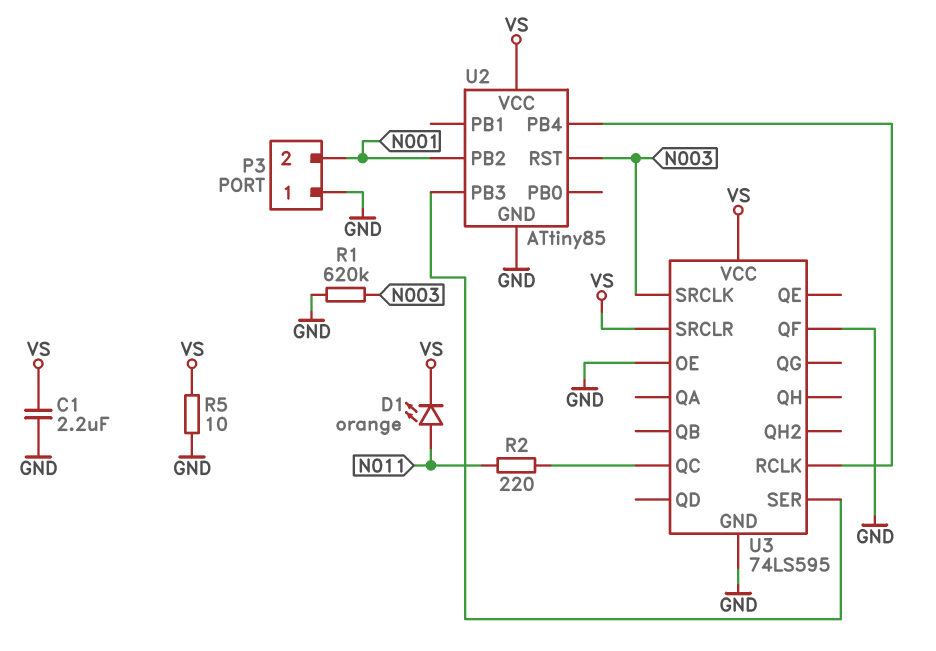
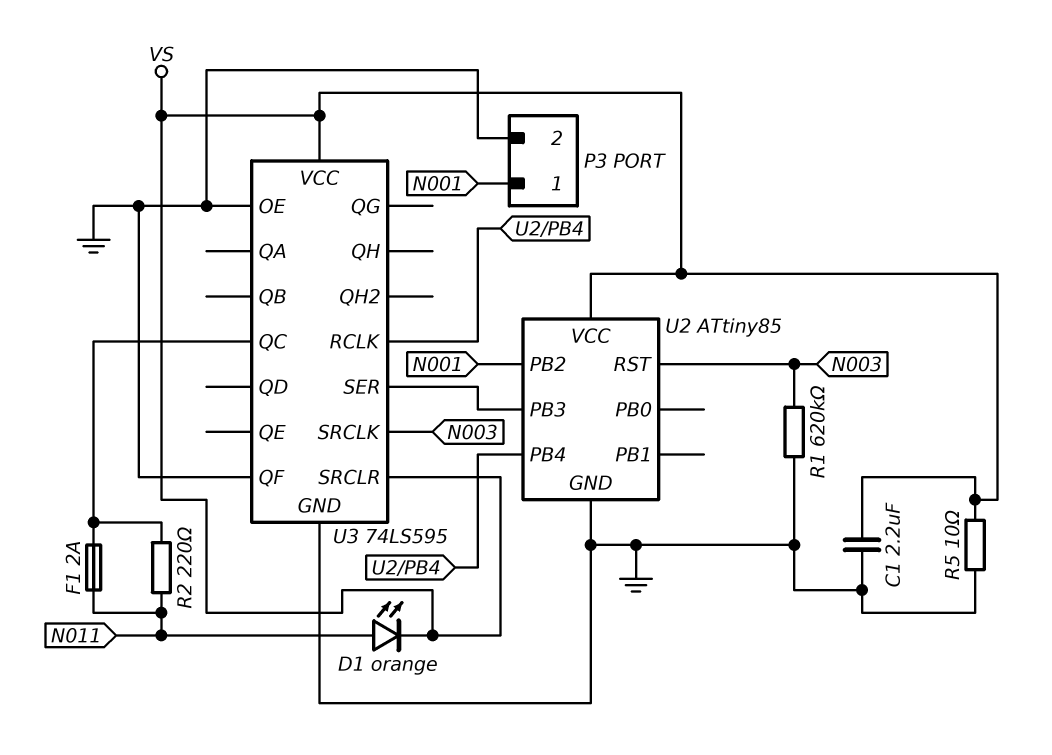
F1: none -> 2A (N011, U3/QC)
P3 pin 1: GND -> N001
P3 pin 2: N001 -> GND

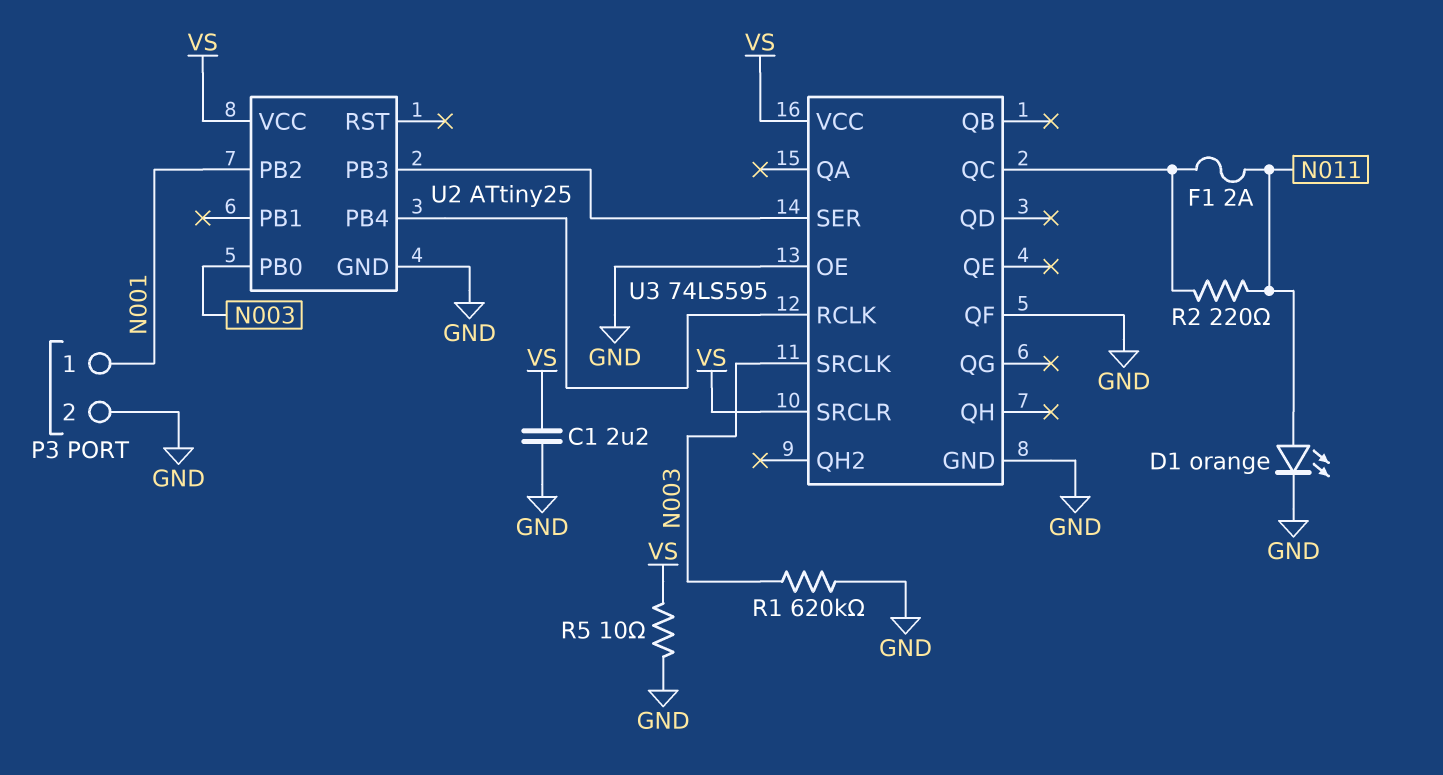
D1: LED orange (A N011, K VS) -> LED orange (A N011, K GND)
U2: ATtiny85 -> ATtiny25
U2 pin PB0: none -> N003
U2 pin RST: N003 -> none

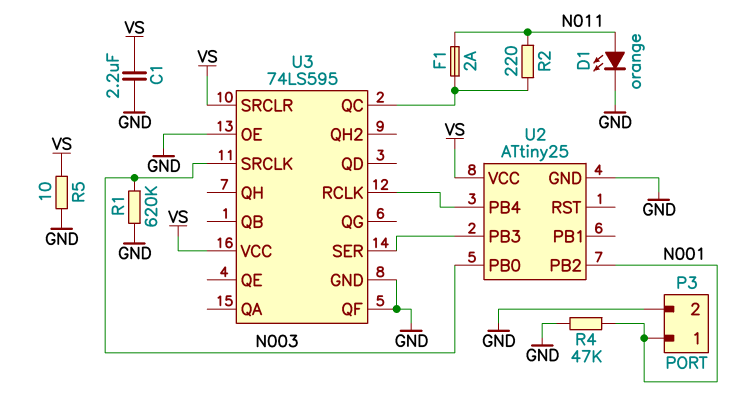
R4: none -> 47k (GND, N001)

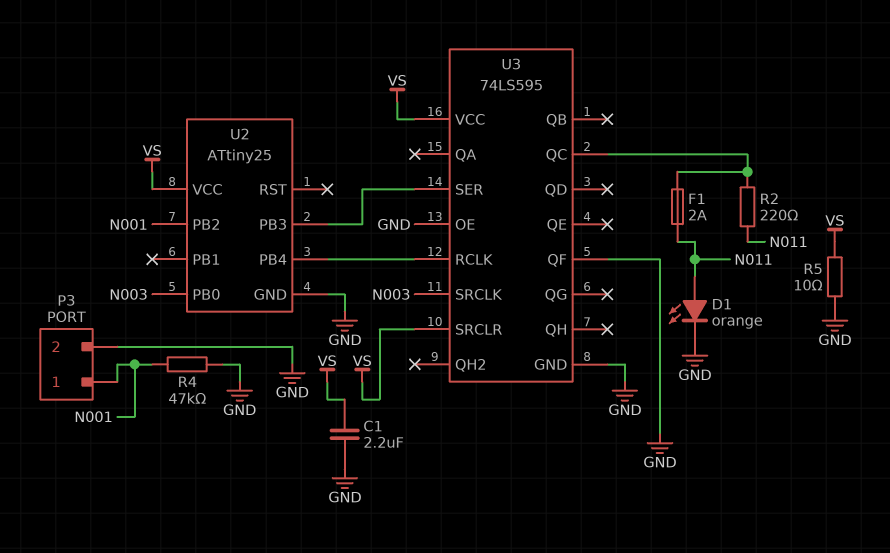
R1: 620k (GND, N003) -> none

